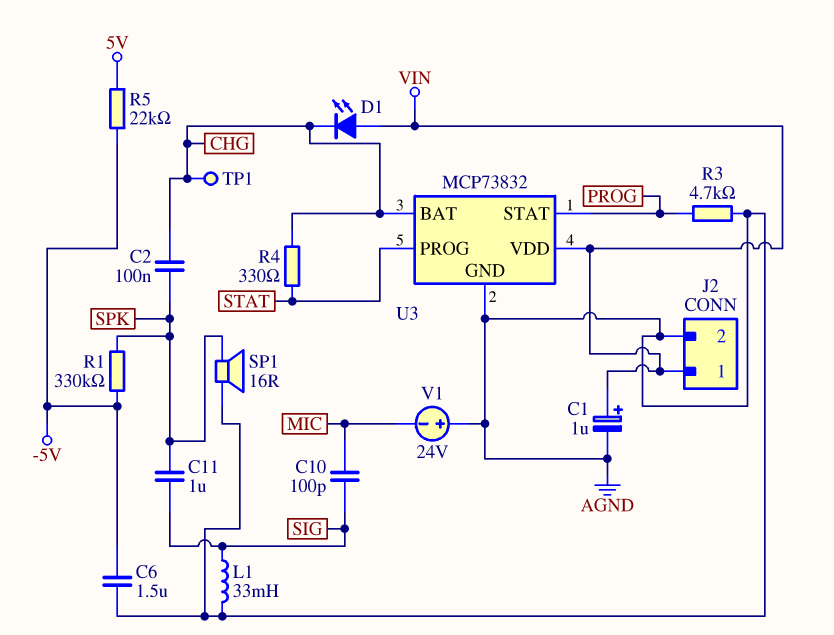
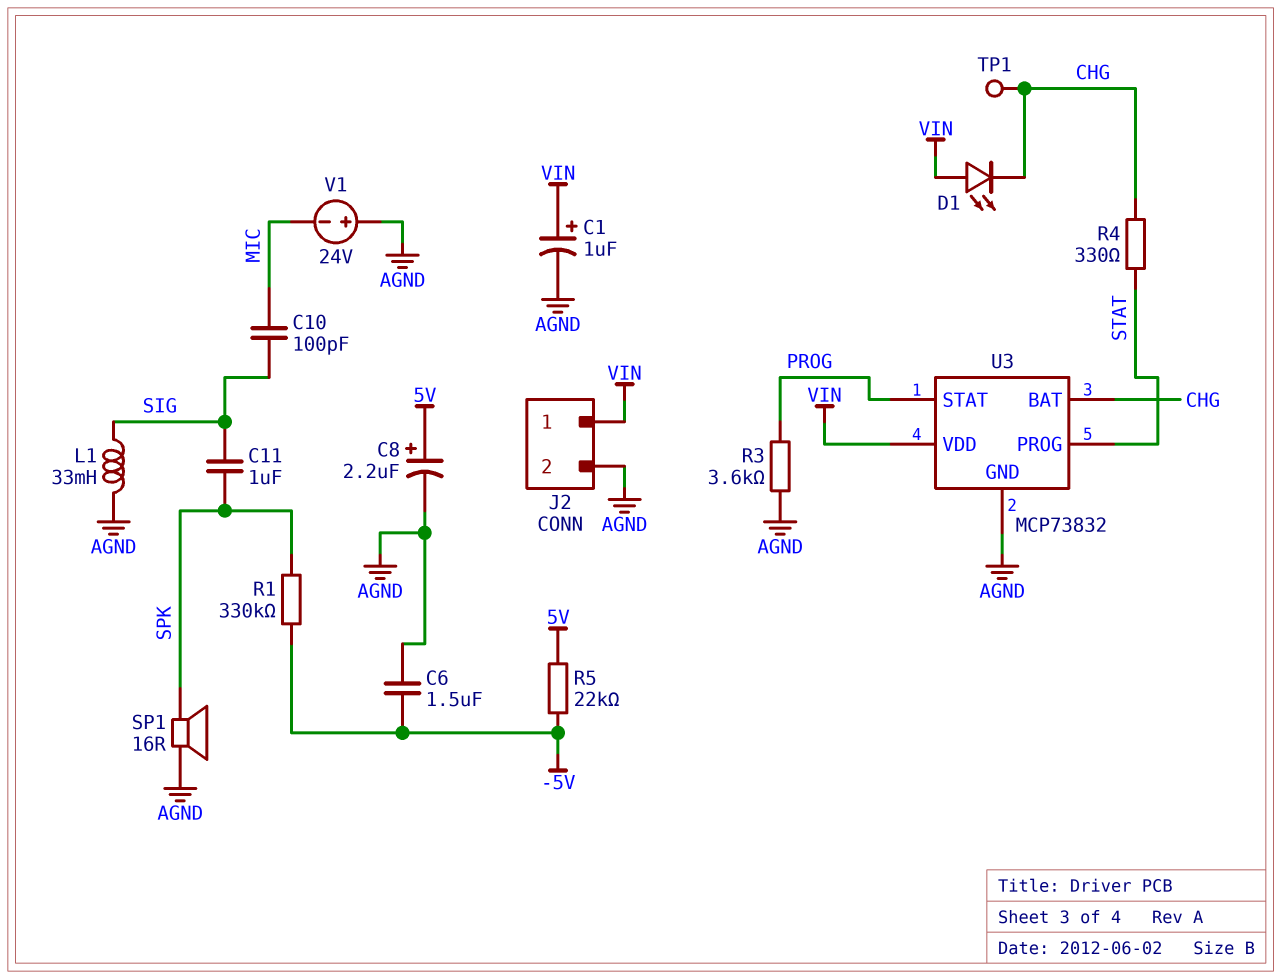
C2: 100nF (CHG, SPK) -> none
C8: none -> 2.2uF (plus 5V, minus AGND)
R3: 4.7k (AGND, PROG) -> 3.6k (AGND, PROG)

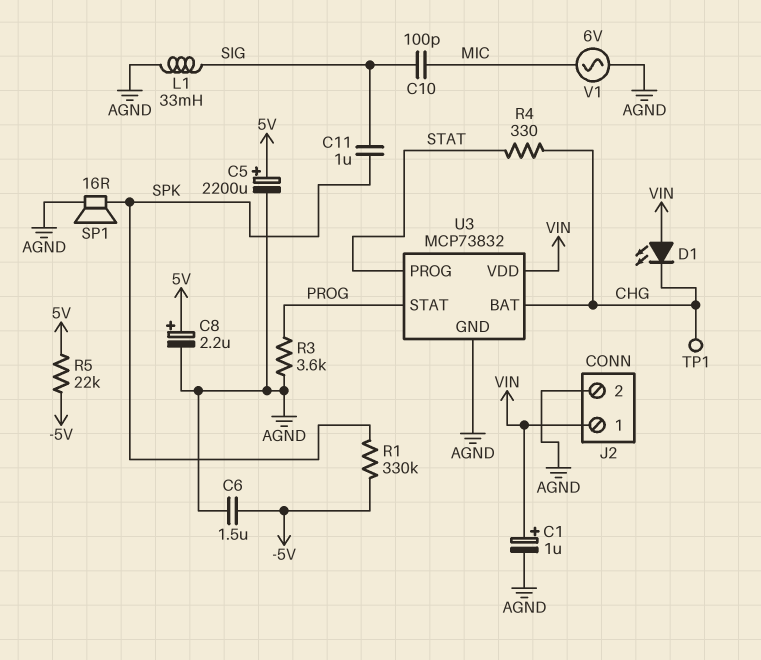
C5: none -> 2200uF (plus 5V, minus AGND)
V1: 24V (plus AGND, minus MIC) -> AC 6V (AGND, MIC)

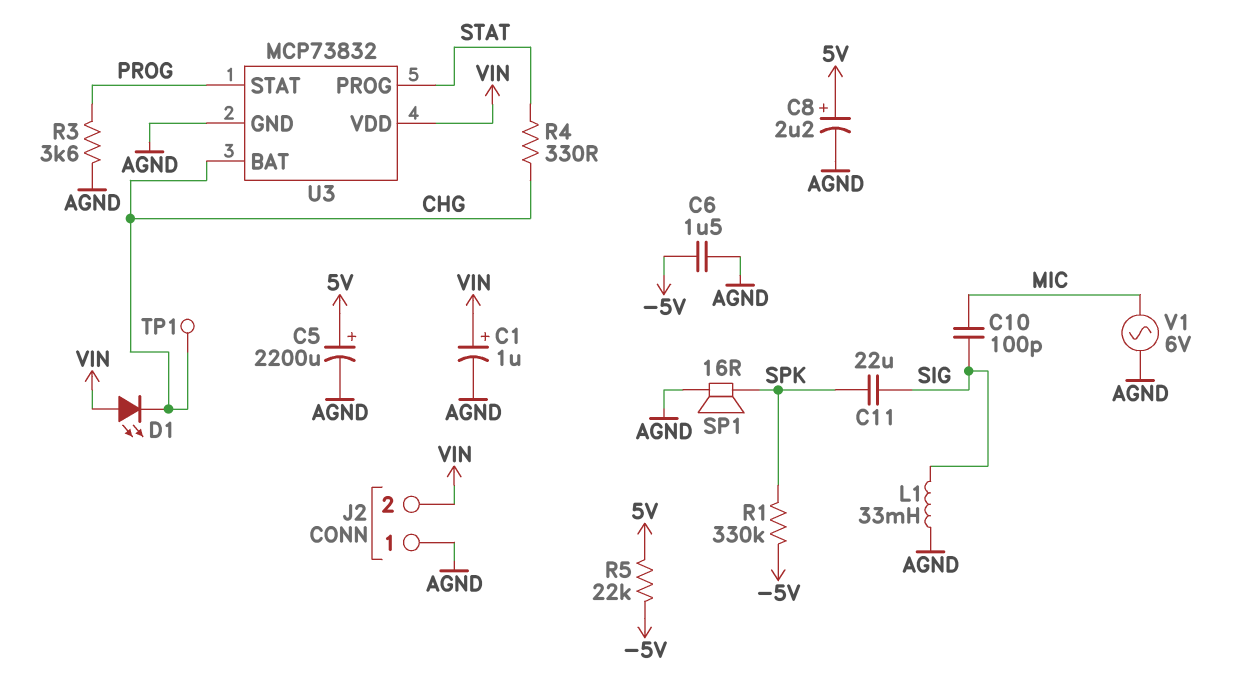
C11: 1uF (SIG, SPK) -> 22uF (SIG, SPK)
J2 pin 1: VIN -> AGND
J2 pin 2: AGND -> VIN

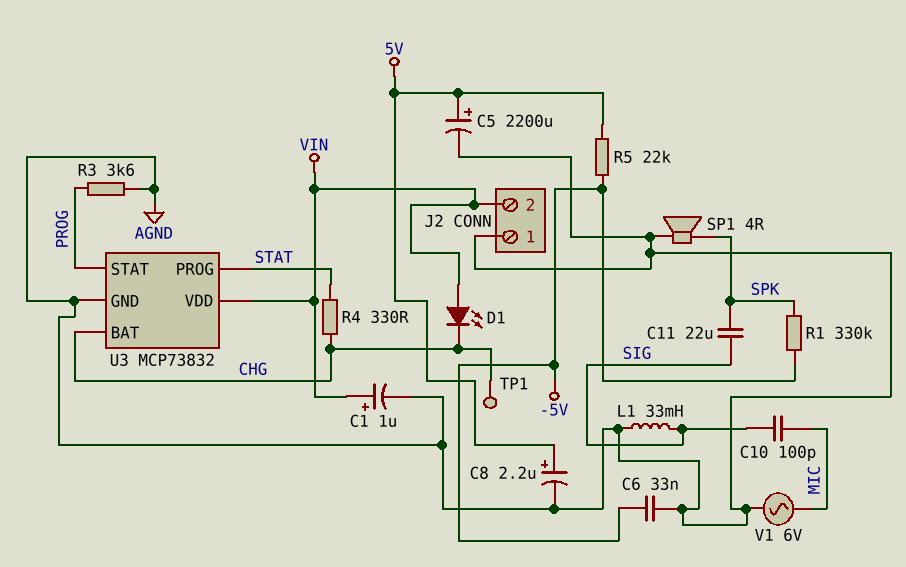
C6: 1.5uF (-5V, AGND) -> 33nF (-5V, AGND)
SP1: speaker 16R (AGND, SPK) -> speaker 4R (AGND, SPK)

